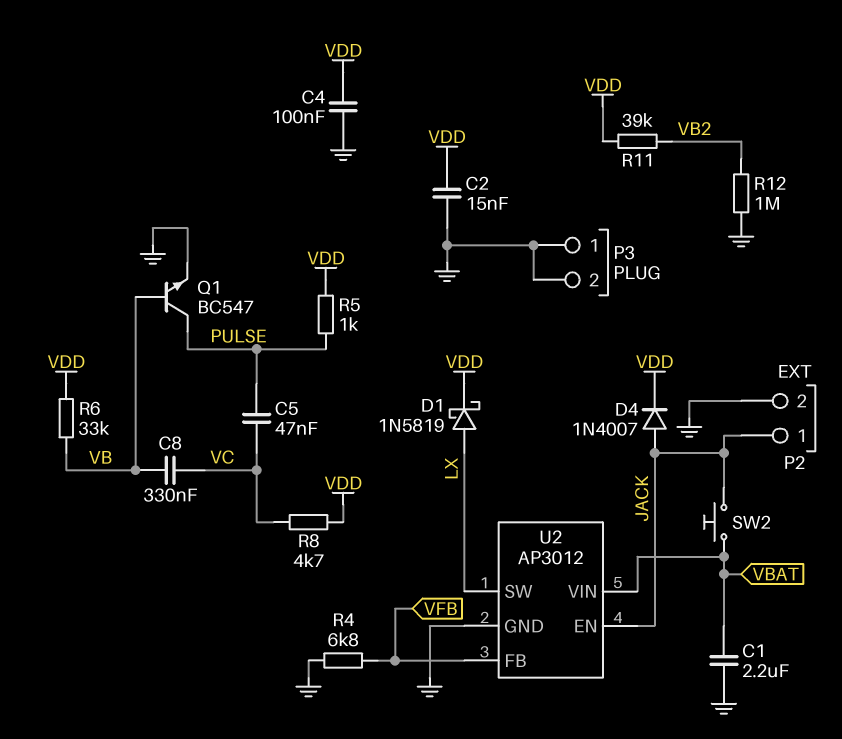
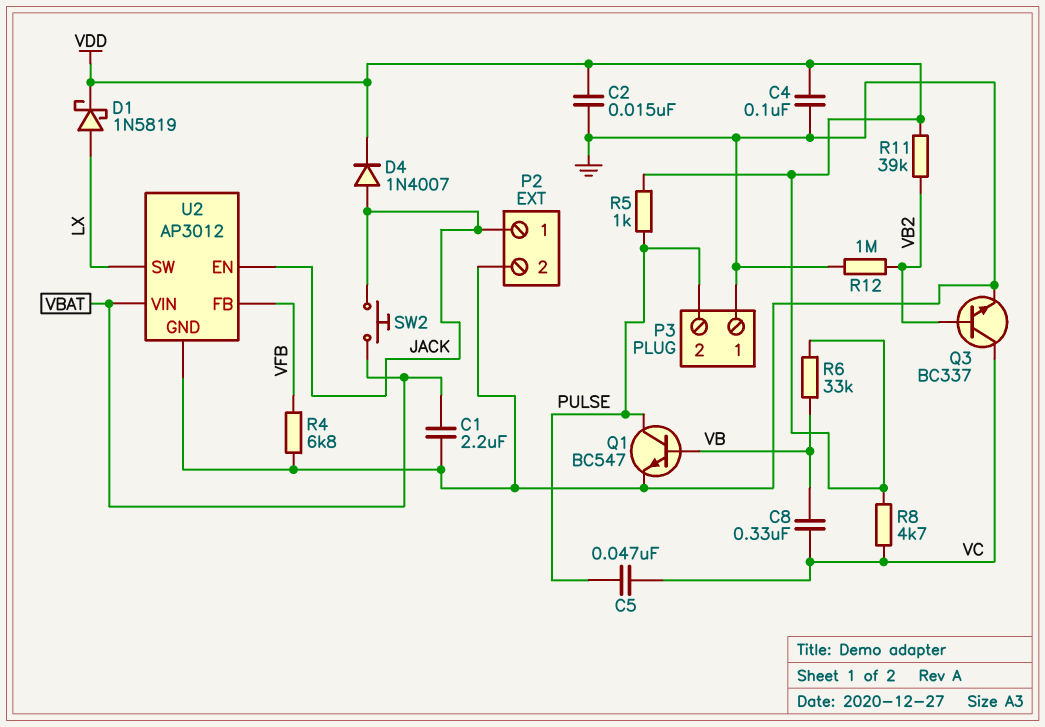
P3 pin 2: GND -> PULSE
Q3: none -> NPN BC337 (B VB2, C VC, E GND)

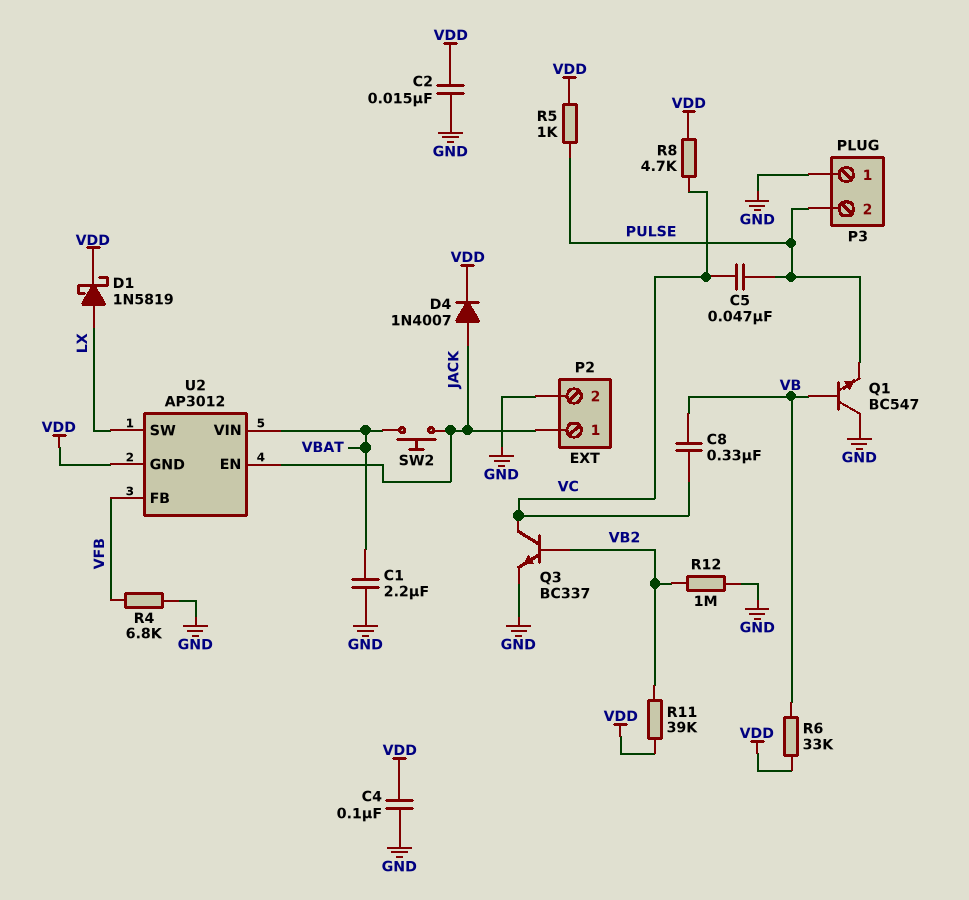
Q1: NPN BC547 (B VB, C PULSE, E GND) -> NPN BC547 (B VB, C GND, E PULSE)
U2 pin GND: GND -> VDD

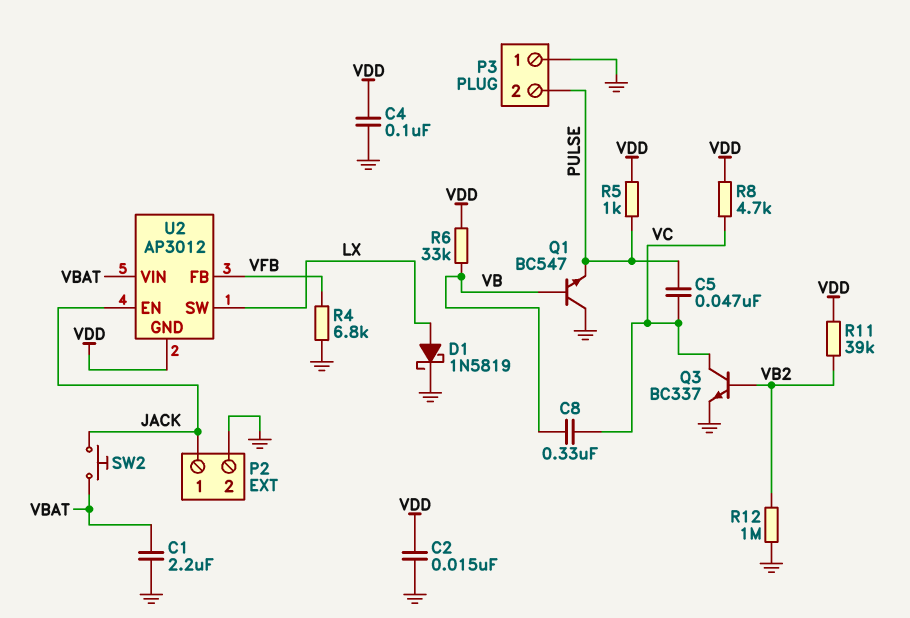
D1: schottky 1N5819 (A LX, K VDD) -> schottky 1N5819 (A LX, K GND)
D4: diode 1N4007 (A JACK, K VDD) -> none

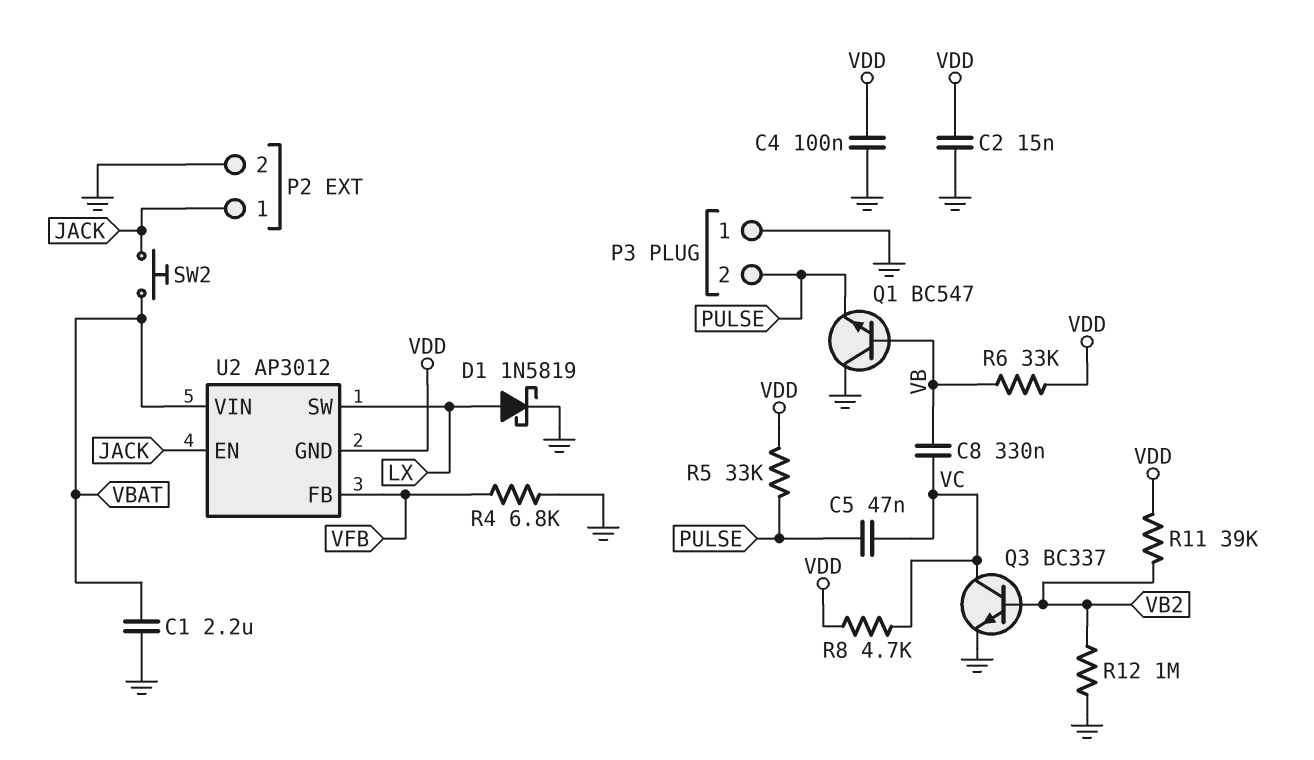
R5: 1k (PULSE, VDD) -> 33k (PULSE, VDD)

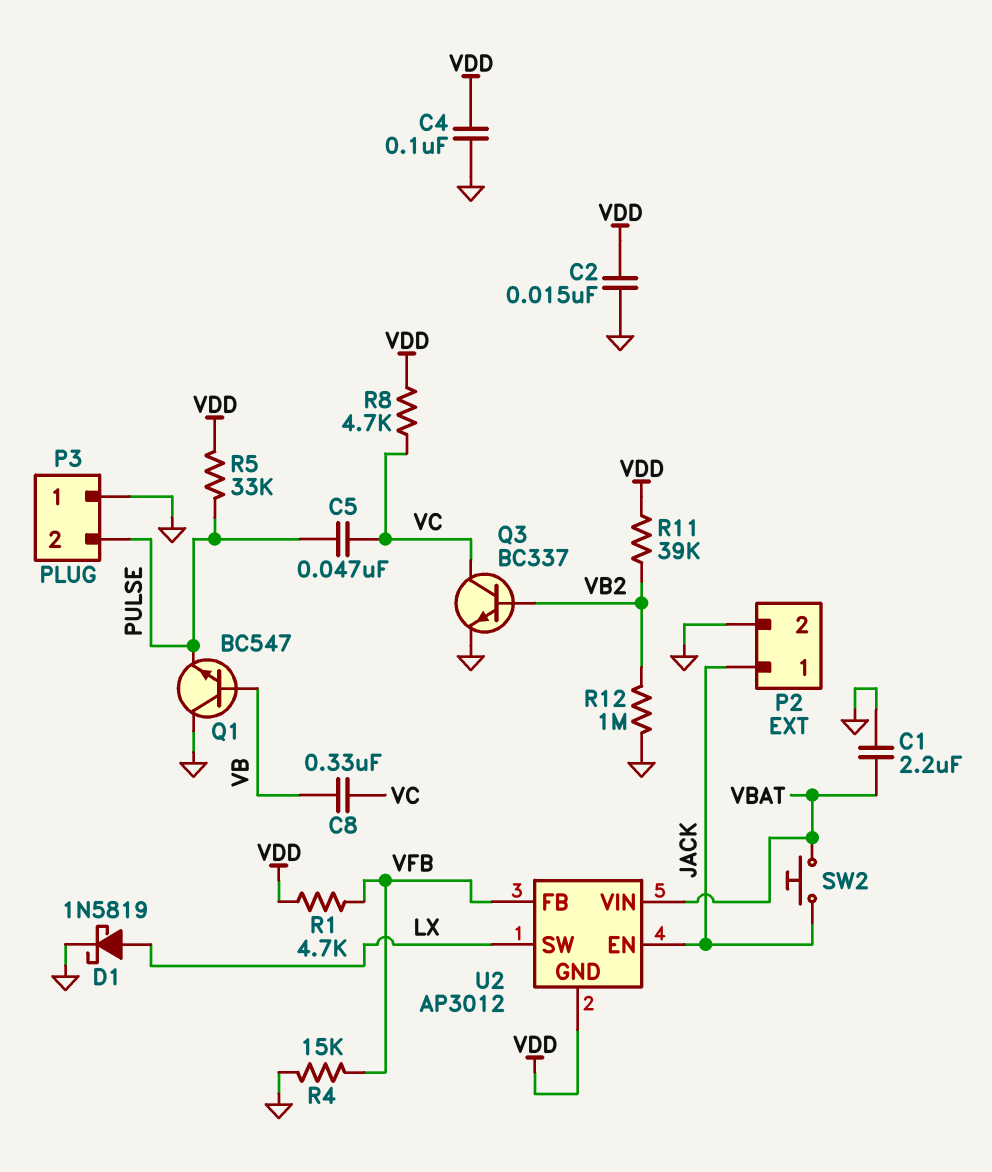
R1: none -> 4.7k (VDD, VFB)
R4: 6.8k (GND, VFB) -> 15k (GND, VFB)
R6: 33k (VB, VDD) -> none

